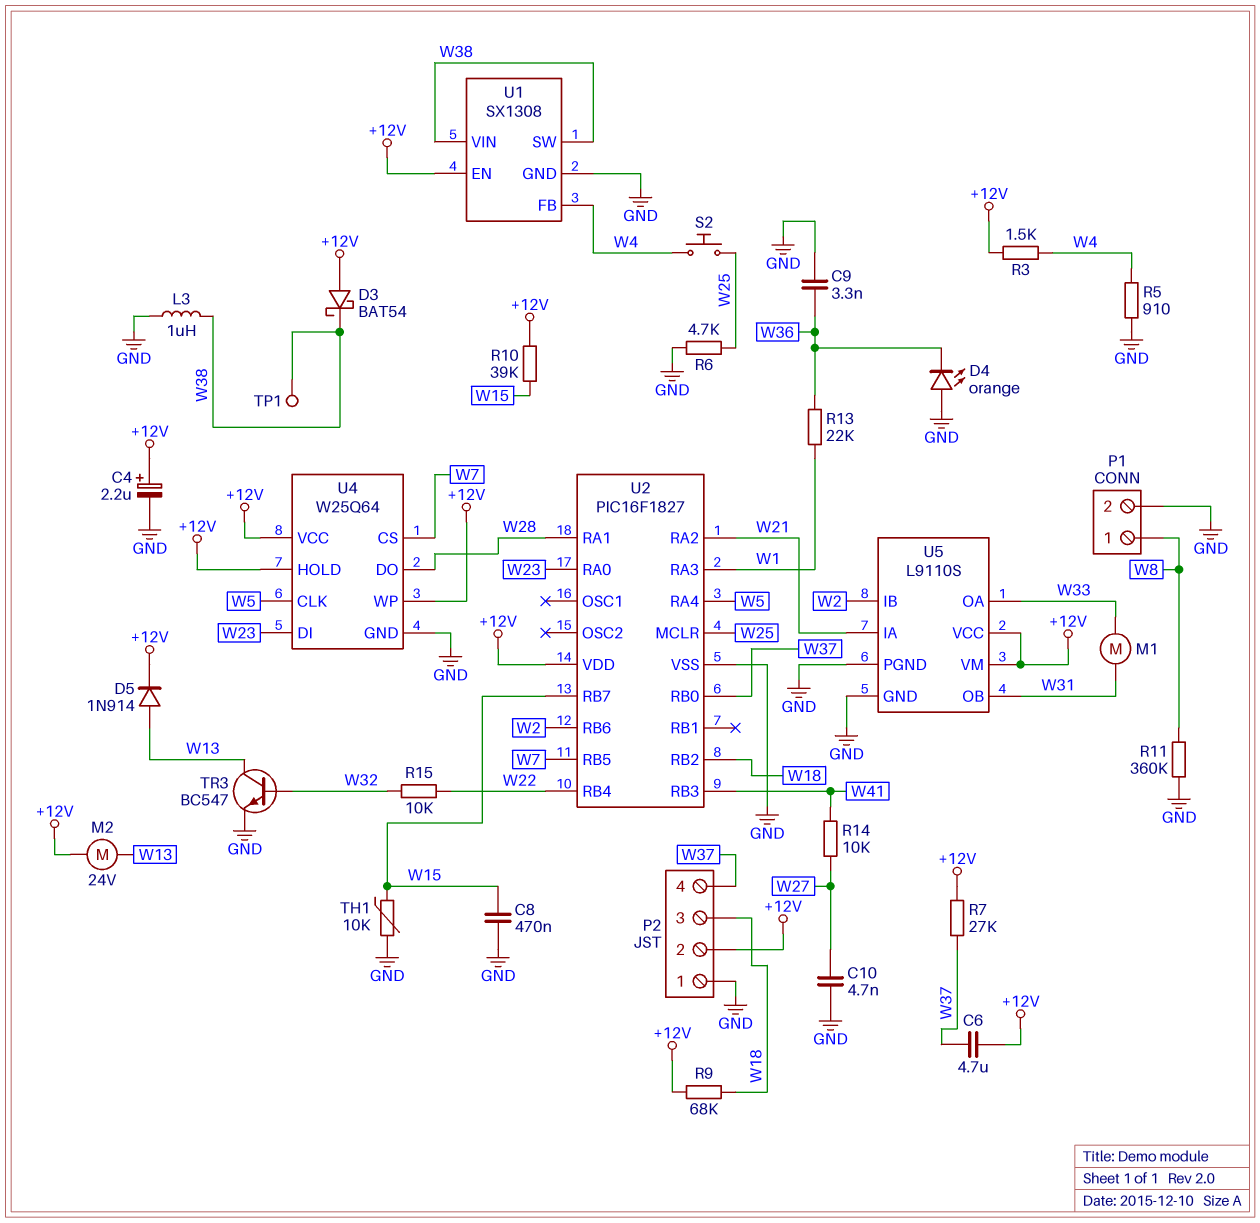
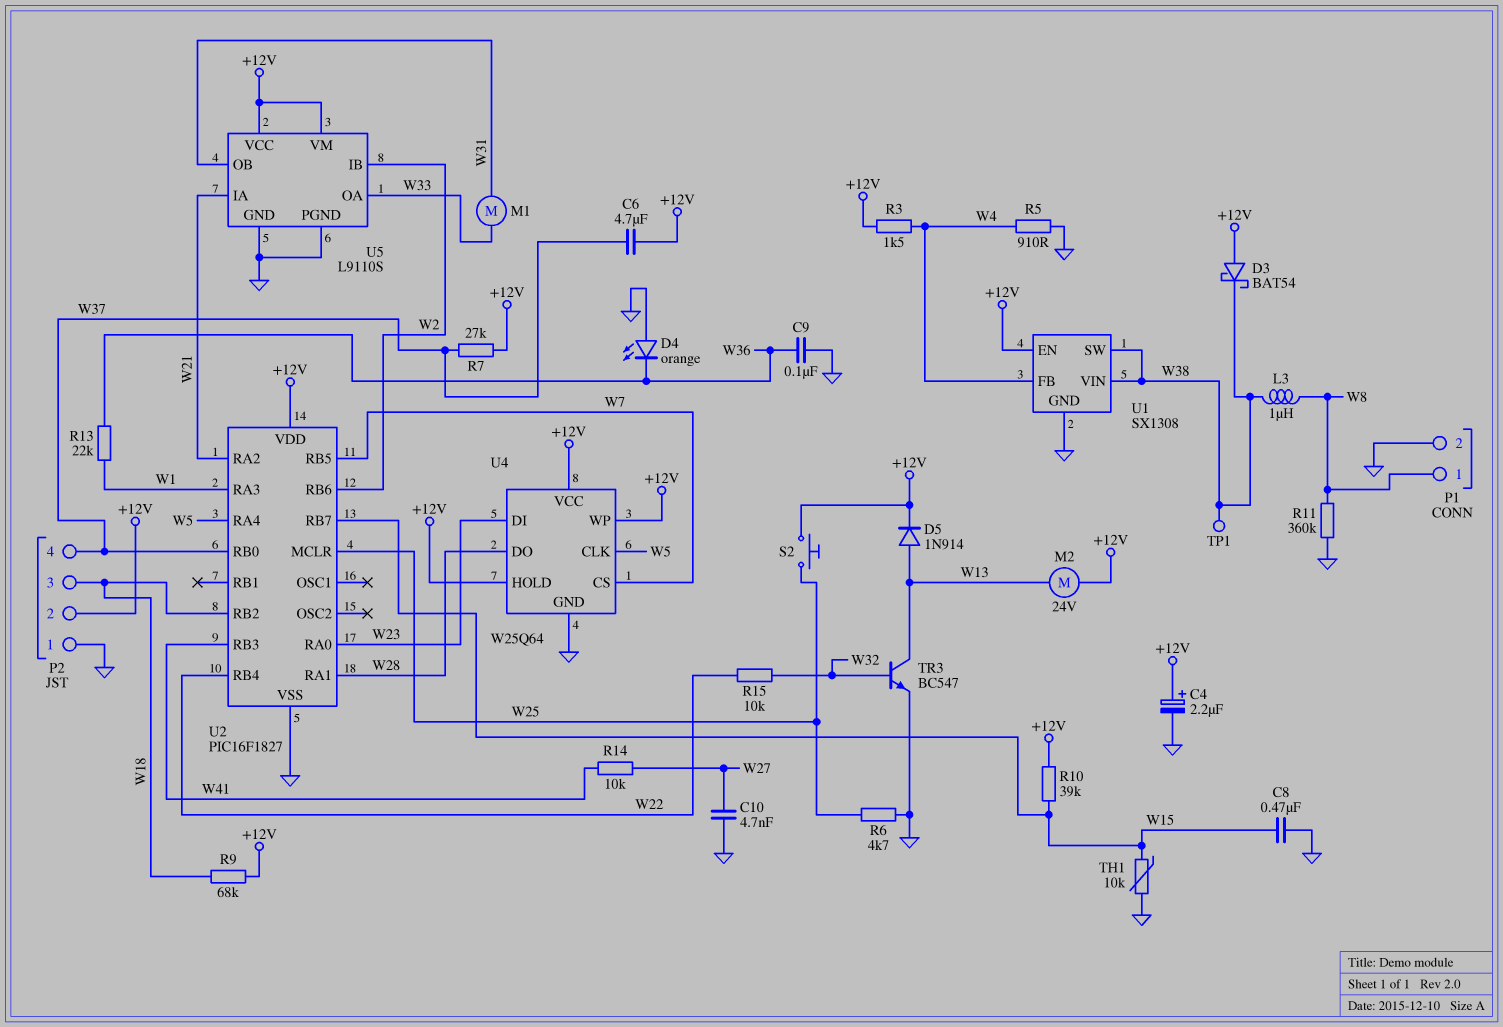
C9: 3.3nF (GND, W36) -> 100nF (GND, W36)
L3: 1uH (GND, W38) -> 1uH (W8, W38)
S2: button (W4, W25) -> button (+12V, W25)

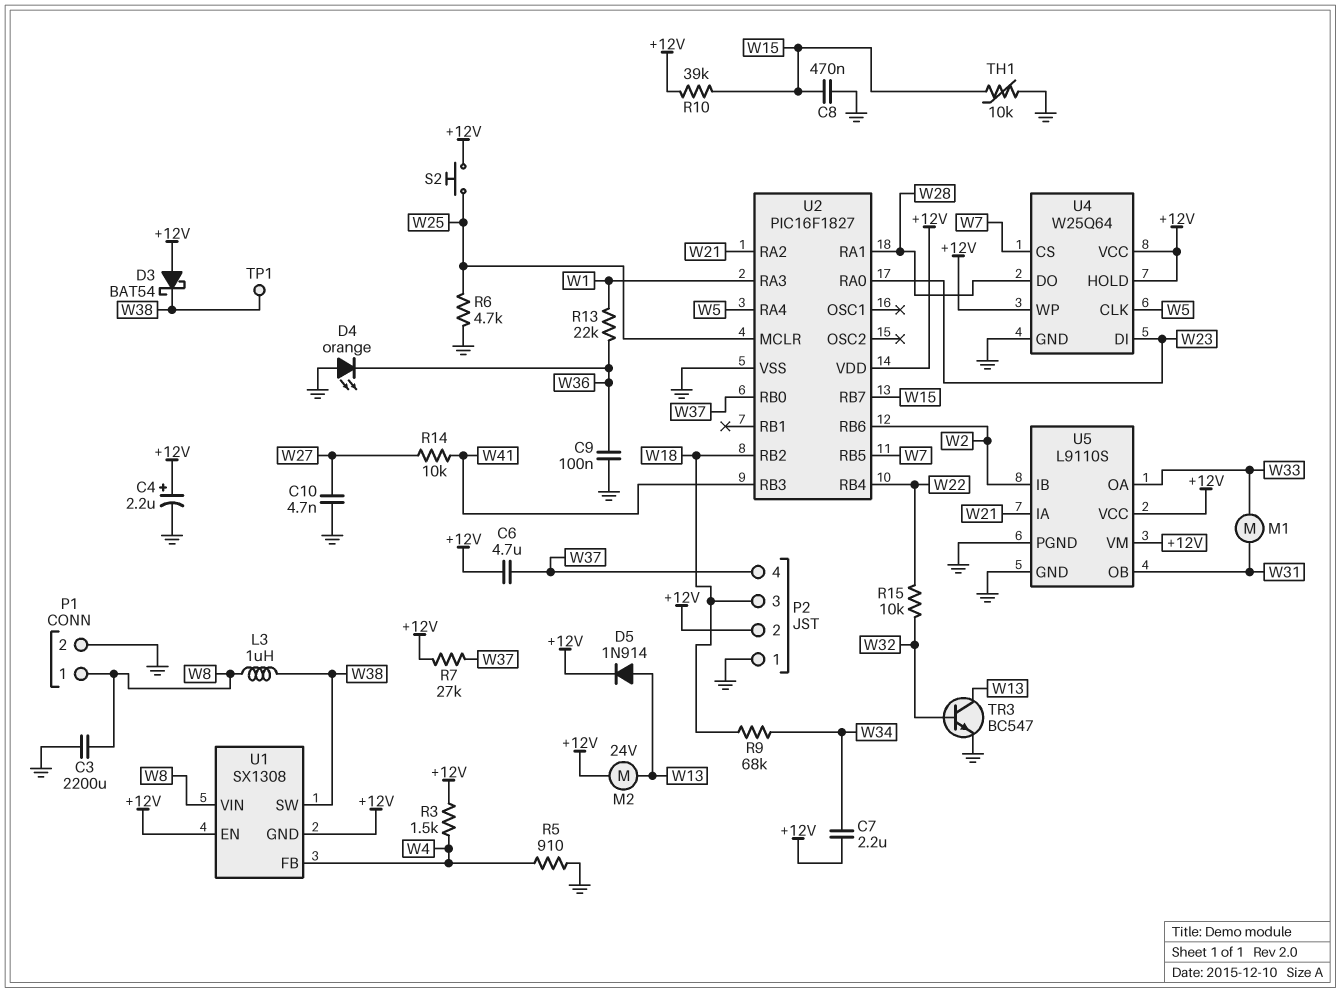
C3: none -> 2200uF (GND, W8)
C7: none -> 2.2uF (+12V, W34)
R9: 68k (+12V, W18) -> 68k (W18, W34)
R11: 360k (GND, W8) -> none
U1 pin GND: GND -> +12V
U1 pin VIN: W38 -> W8

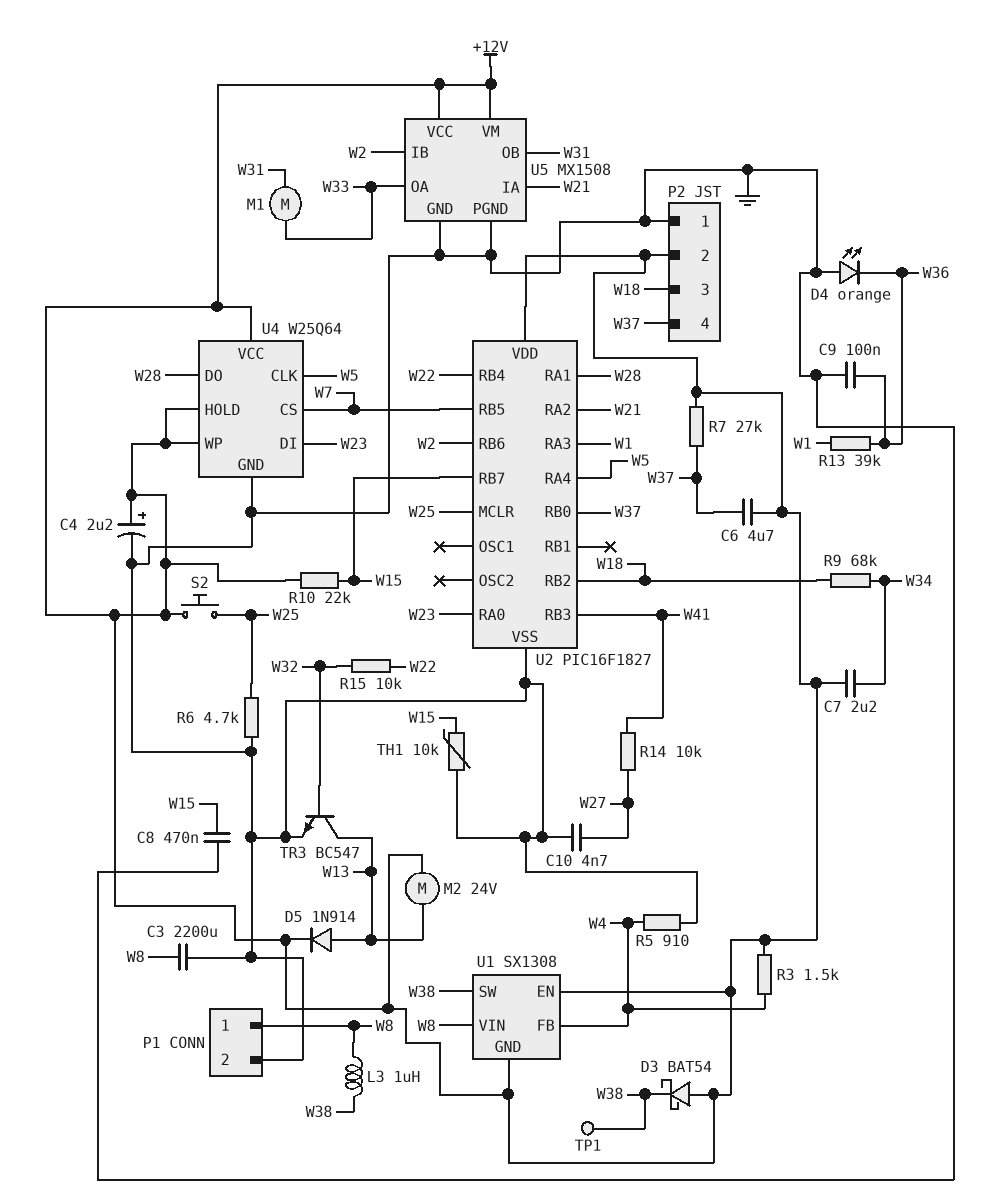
R10: 39k (+12V, W15) -> 22k (+12V, W15)
R13: 22k (W1, W36) -> 39k (W1, W36)
U5: L9110S -> MX1508

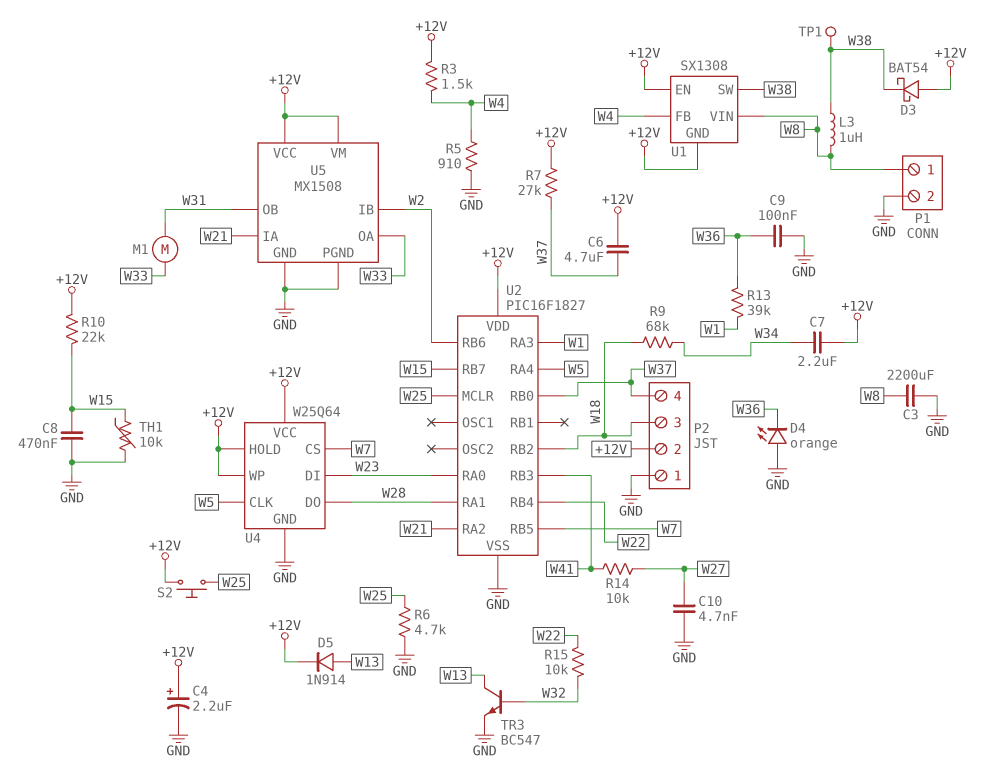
M2: motor 24V (+12V, W13) -> none

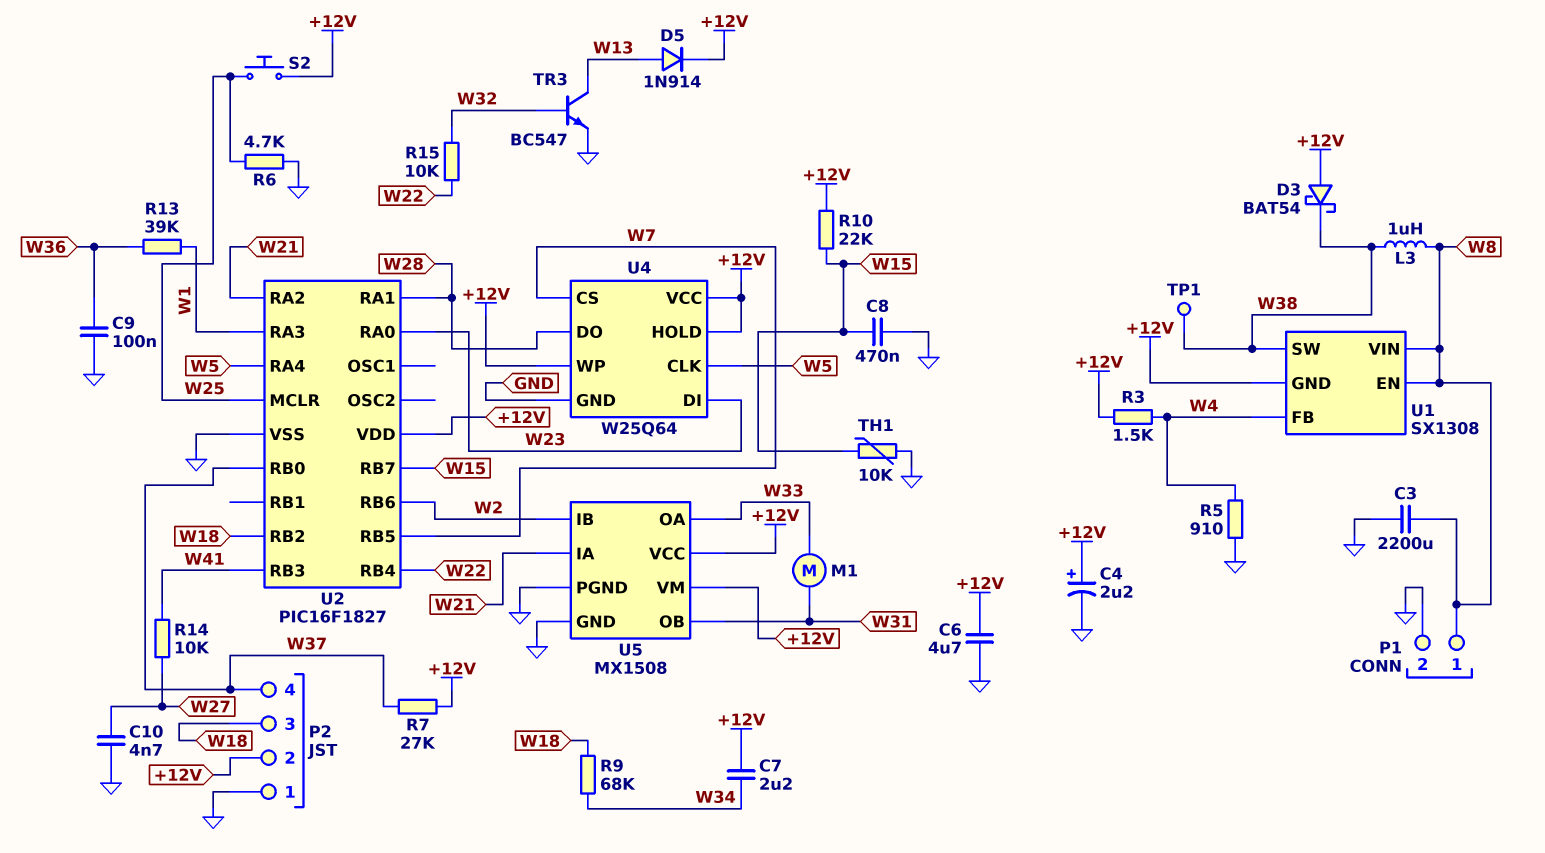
C6: 4.7uF (+12V, W37) -> 4.7uF (+12V, GND)
D4: LED orange (A GND, K W36) -> none
U1 pin EN: +12V -> W8

